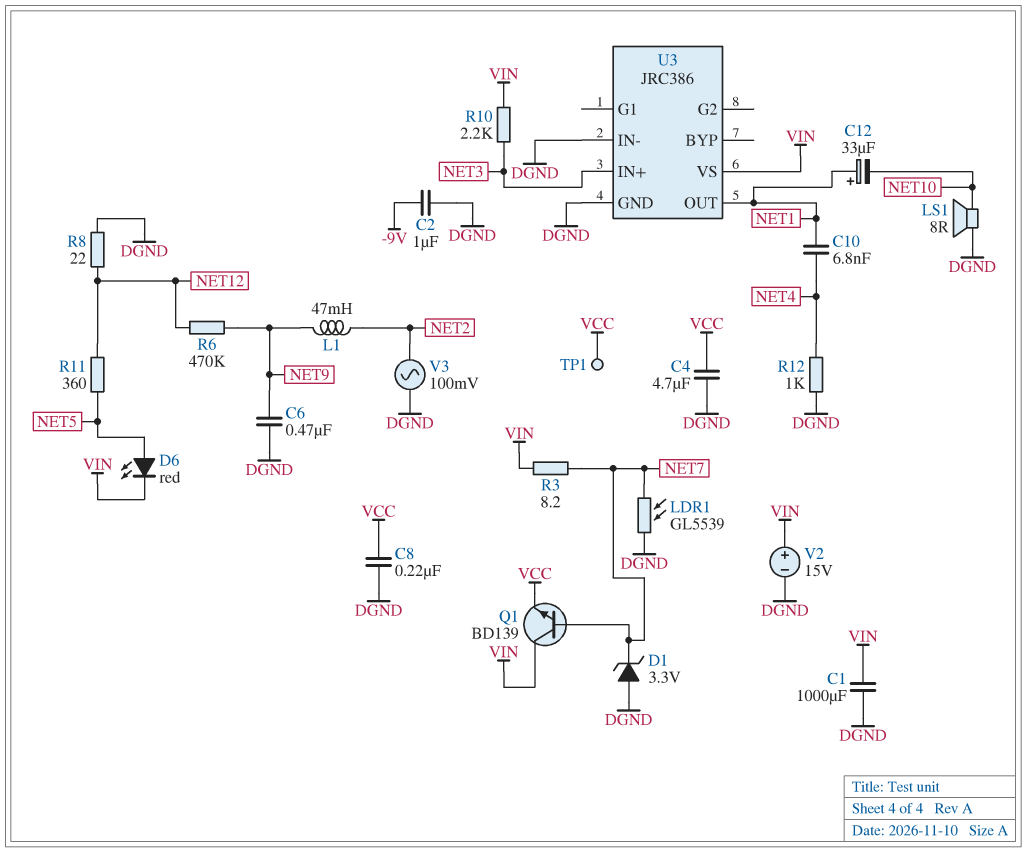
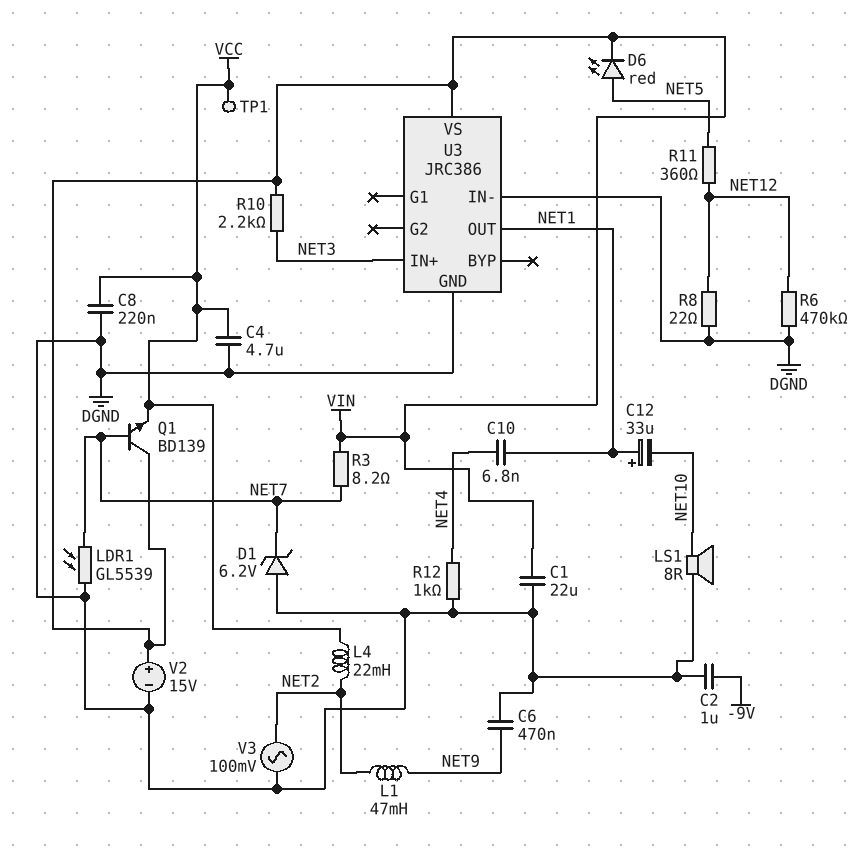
C1: 1000uF (DGND, VIN) -> 22uF (DGND, VIN)
D1: zener 3.3V (A DGND, K NET7) -> zener 6.2V (A DGND, K NET7)
L4: none -> 22mH (NET2, VCC)
R6: 470k (NET9, NET12) -> 470k (DGND, NET12)

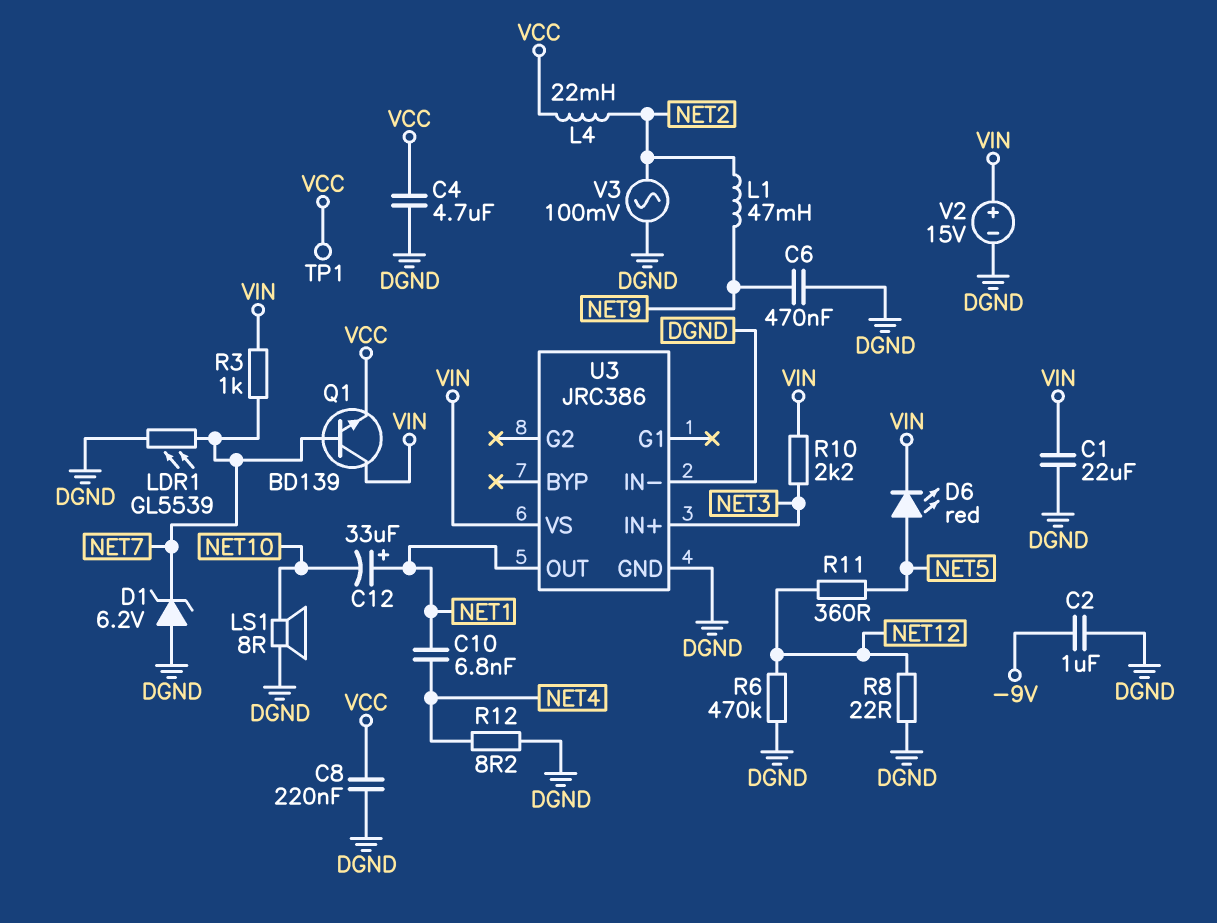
R3: 8.2 (NET7, VIN) -> 1k (NET7, VIN)
R12: 1k (DGND, NET4) -> 8.2 (DGND, NET4)

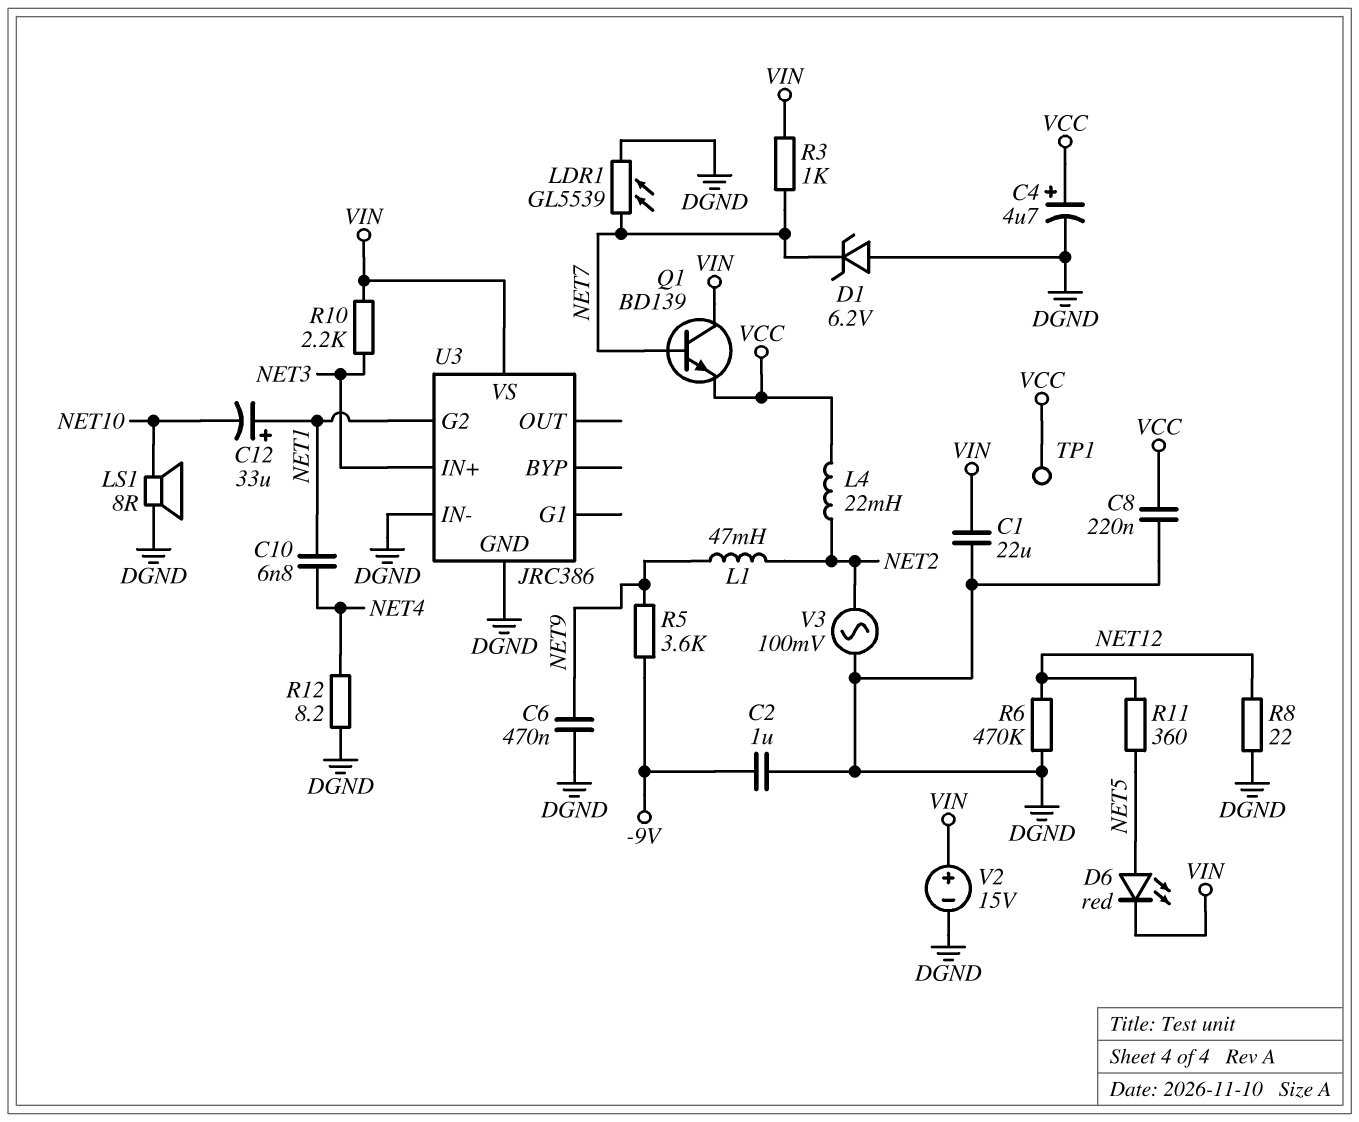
C4: 4.7uF (DGND, VCC) -> 4.7uF (plus VCC, minus DGND)
R5: none -> 3.6k (-9V, NET9)
U3 pin G2: none -> NET1
U3 pin OUT: NET1 -> none

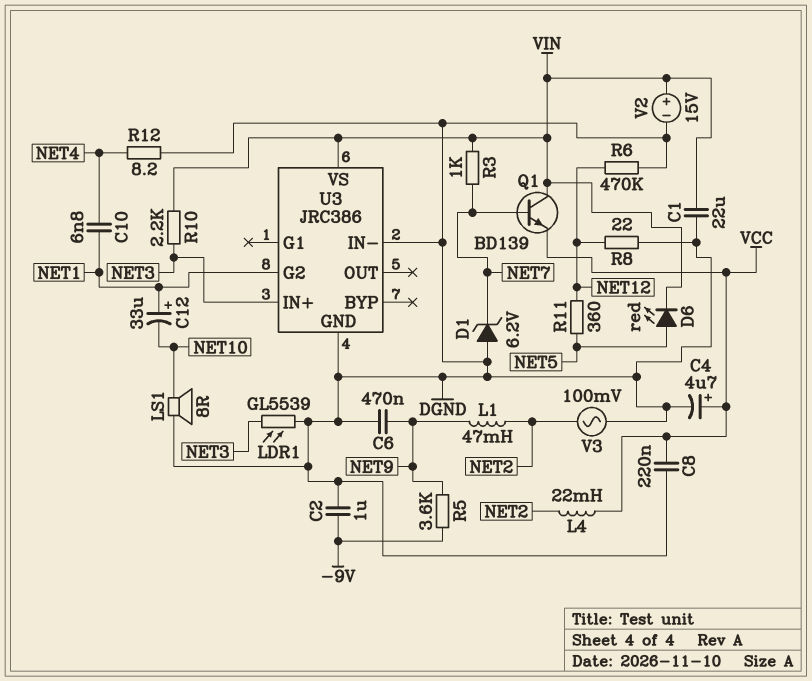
LDR1: GL5539 (DGND, NET7) -> GL5539 (DGND, NET3)
TP1: test point (VCC) -> none

